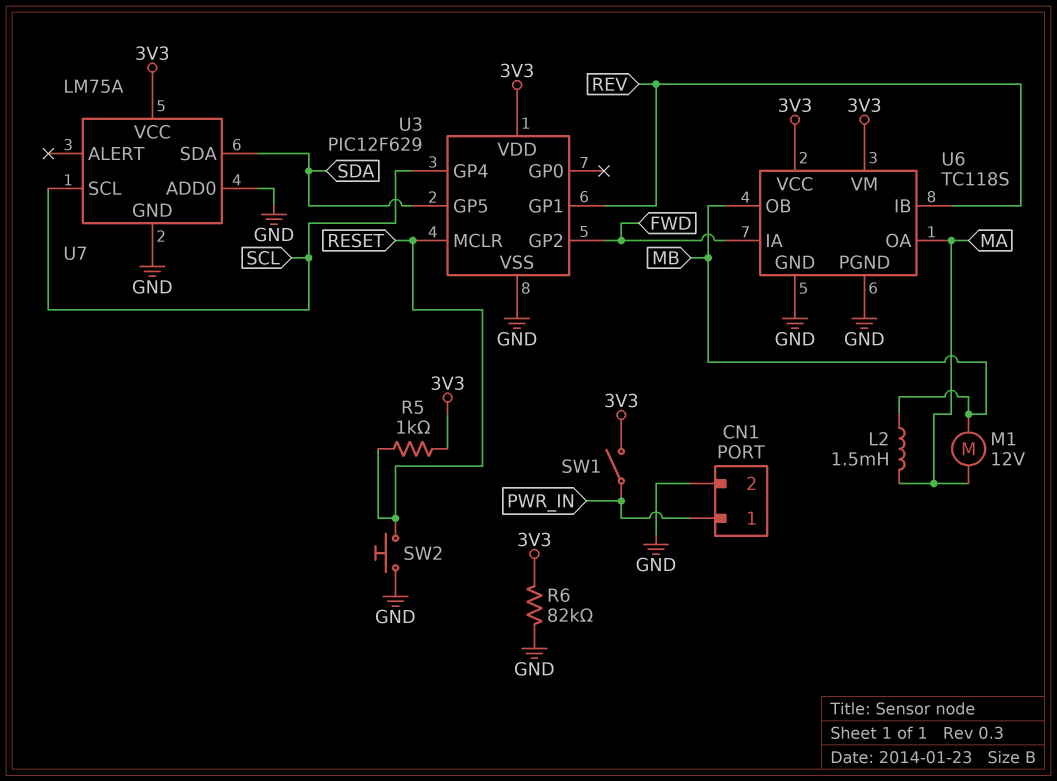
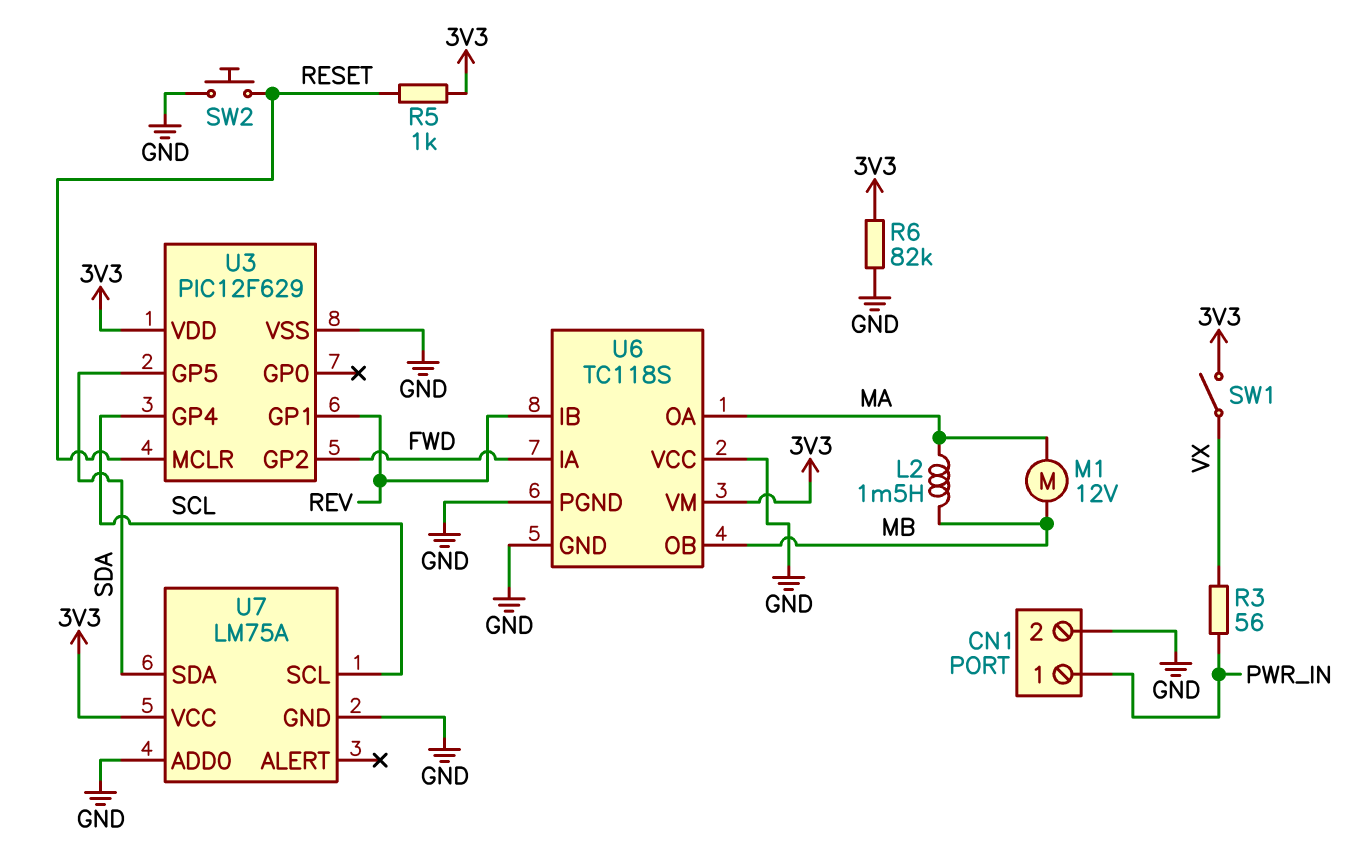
R3: none -> 56 (PWR_IN, VX)
SW1: switch (3V3, PWR_IN) -> switch (3V3, VX)
U6 pin VCC: 3V3 -> GND

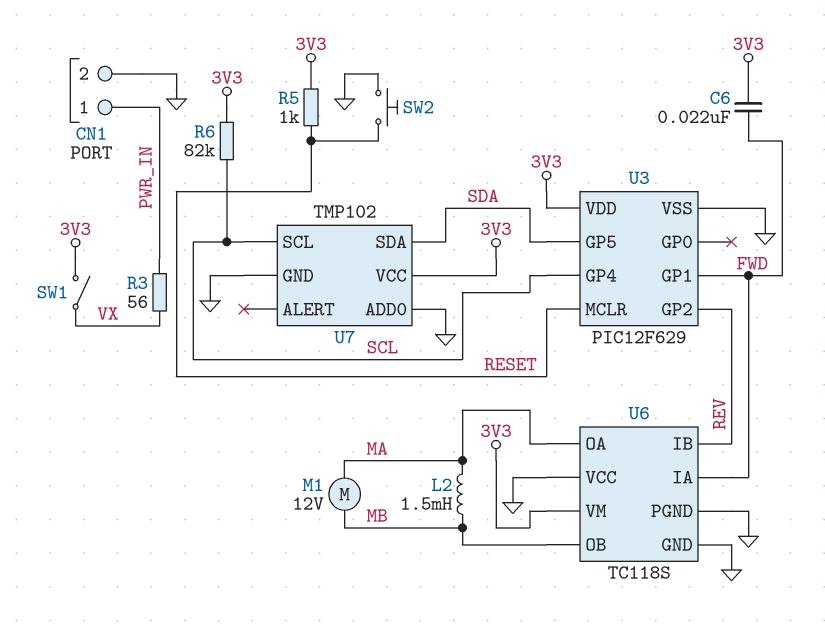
C6: none -> 22nF (3V3, FWD)
R6: 82k (3V3, GND) -> 82k (3V3, SCL)
U3 pin GP1: REV -> FWD
U3 pin GP2: FWD -> REV
U7: LM75A -> TMP102

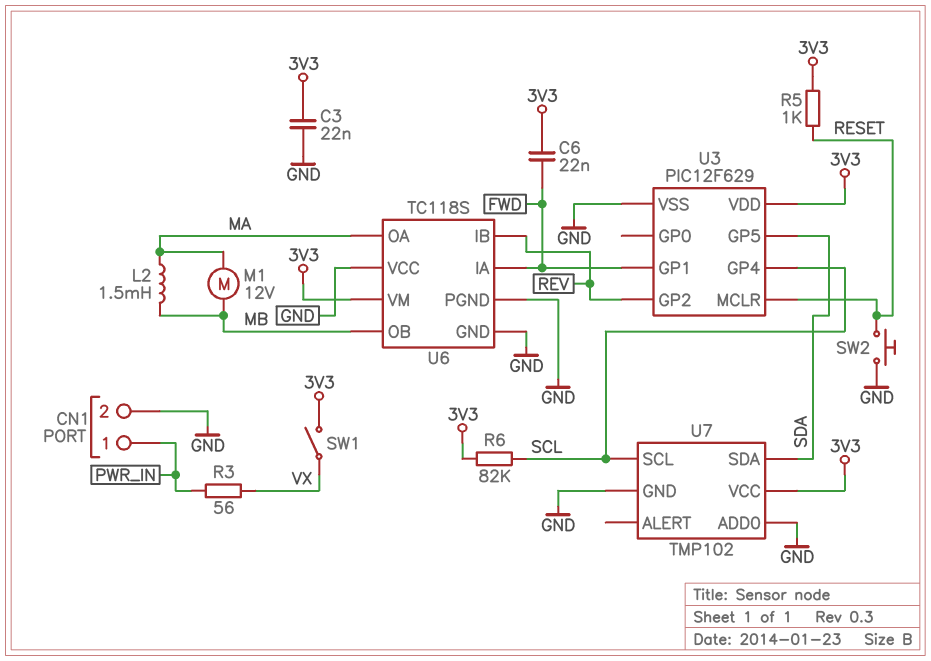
C3: none -> 22nF (3V3, GND)

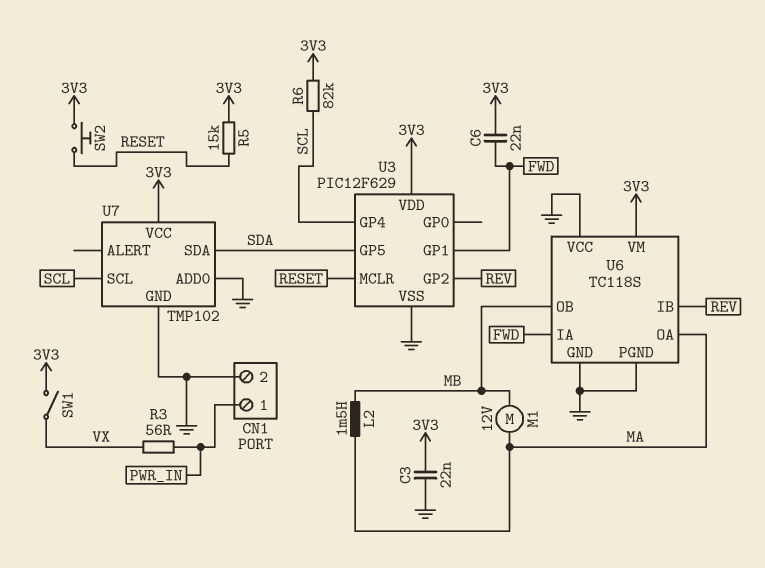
R5: 1k (3V3, RESET) -> 15k (3V3, RESET)
SW2: button (GND, RESET) -> button (3V3, RESET)

